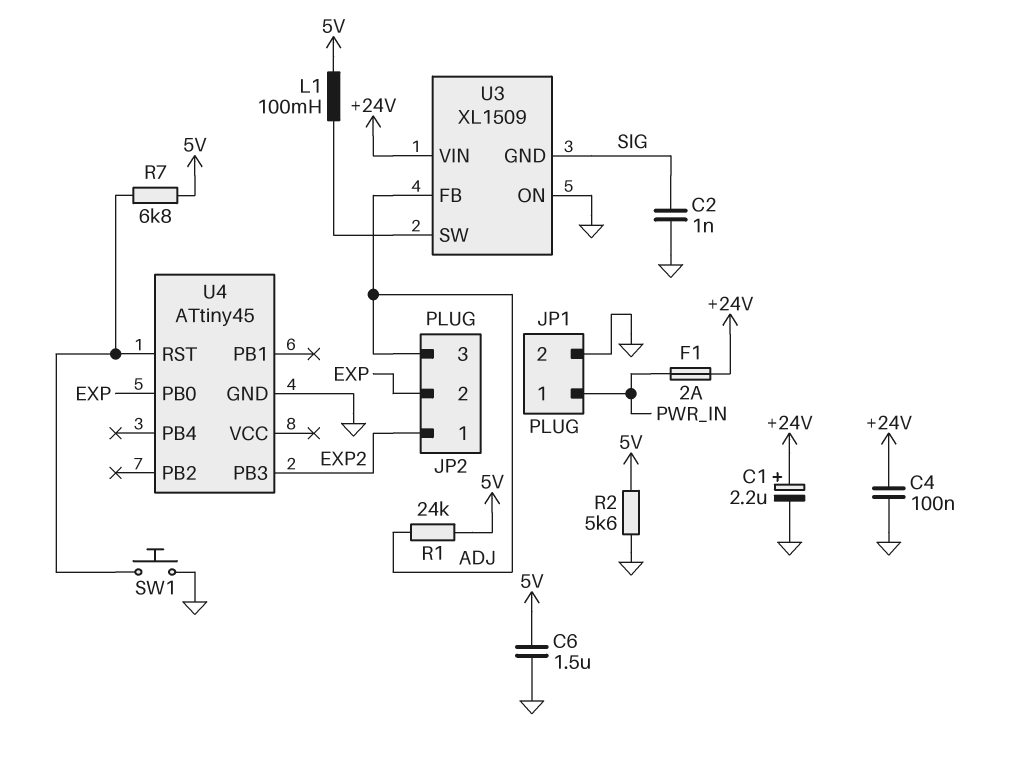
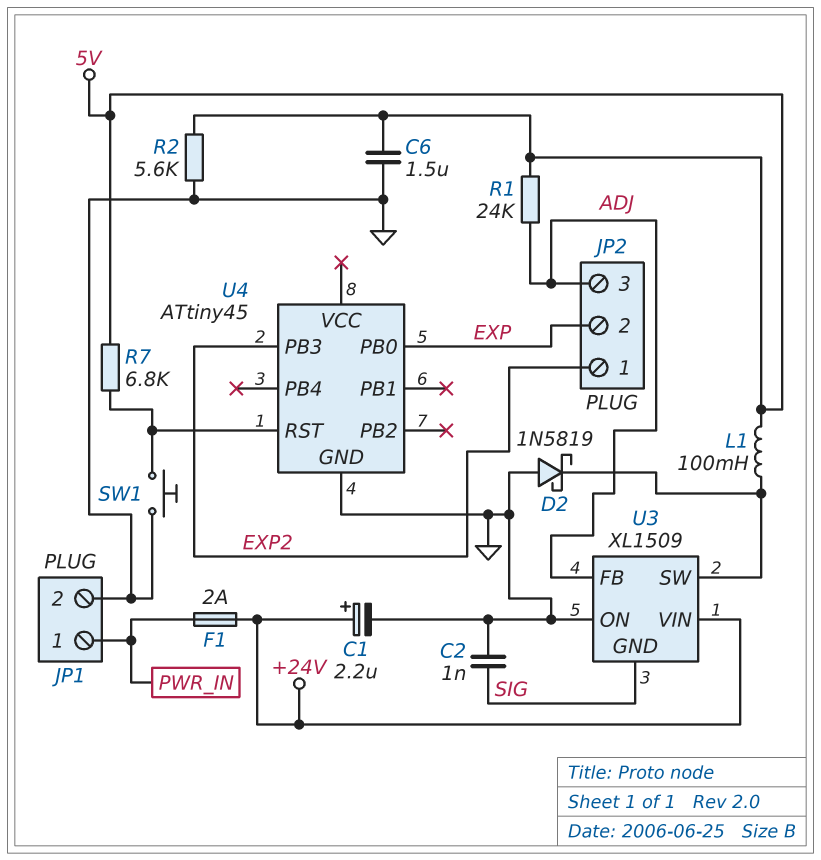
C4: 100nF (+24V, GND) -> none
D2: none -> schottky 1N5819 (A GND, K U3/SW)

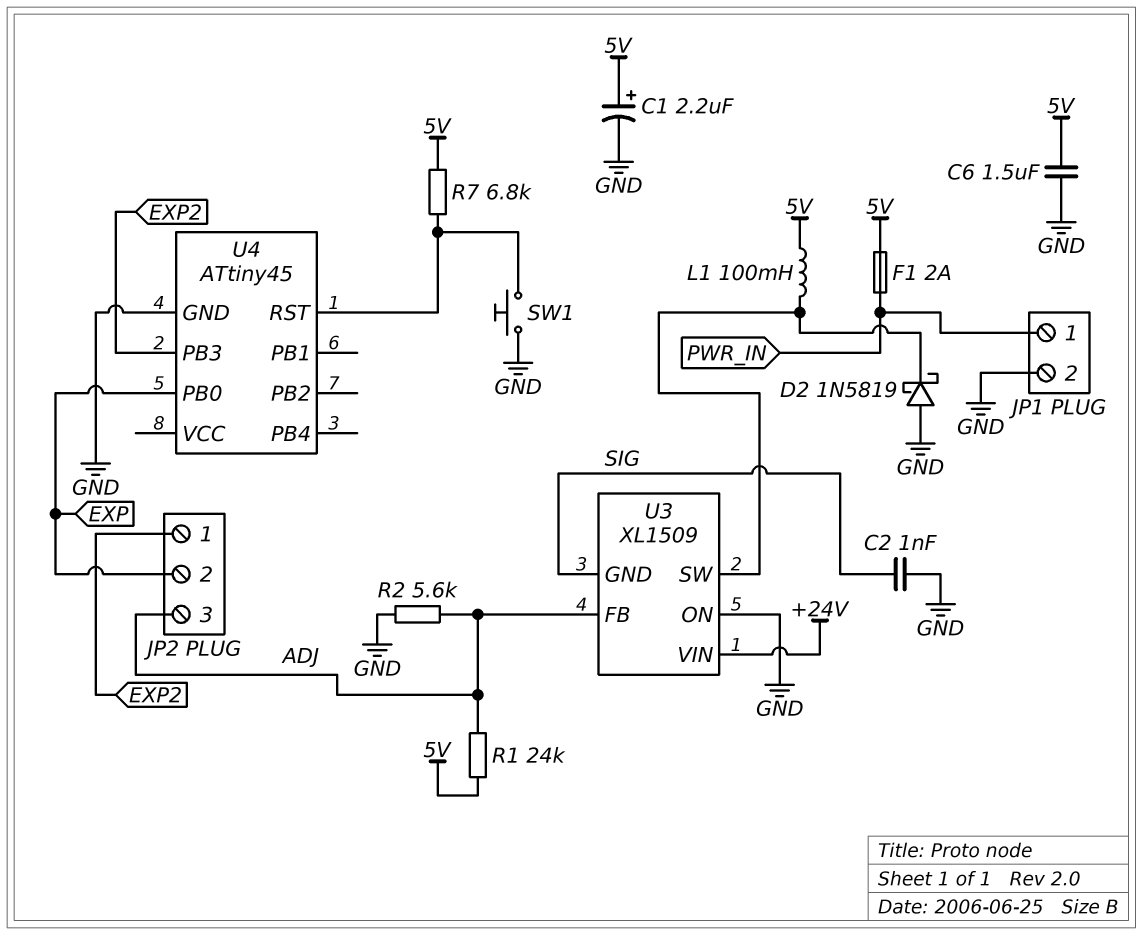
C1: 2.2uF (plus +24V, minus GND) -> 2.2uF (plus 5V, minus GND)
F1: 2A (+24V, PWR_IN) -> 2A (5V, PWR_IN)
R2: 5.6k (5V, GND) -> 5.6k (ADJ, GND)

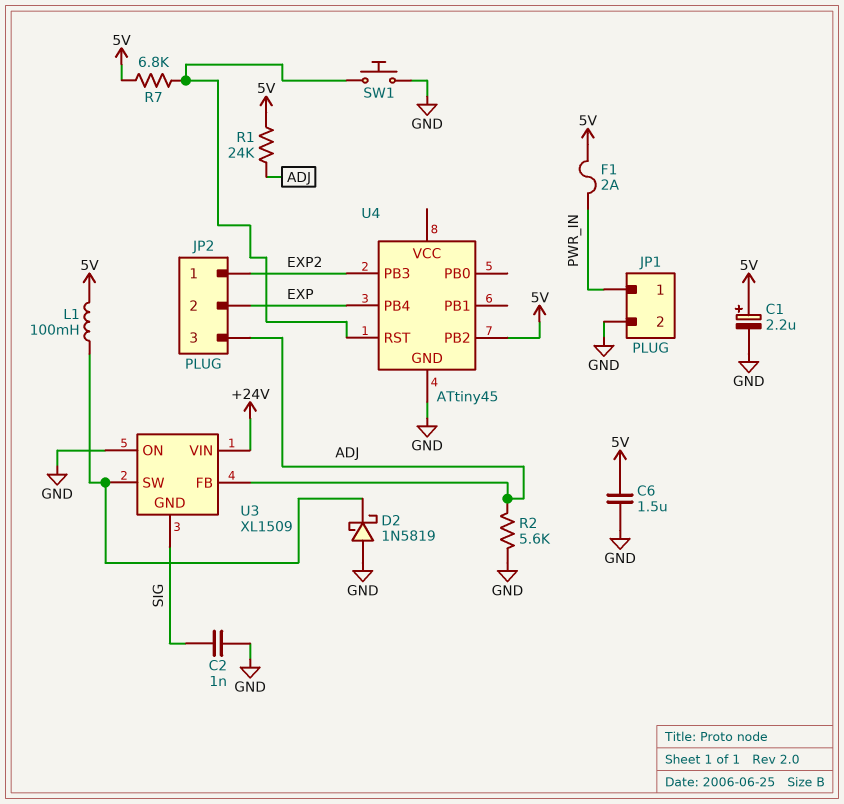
U4 pin PB0: EXP -> none
U4 pin PB2: none -> 5V
U4 pin PB4: none -> EXP

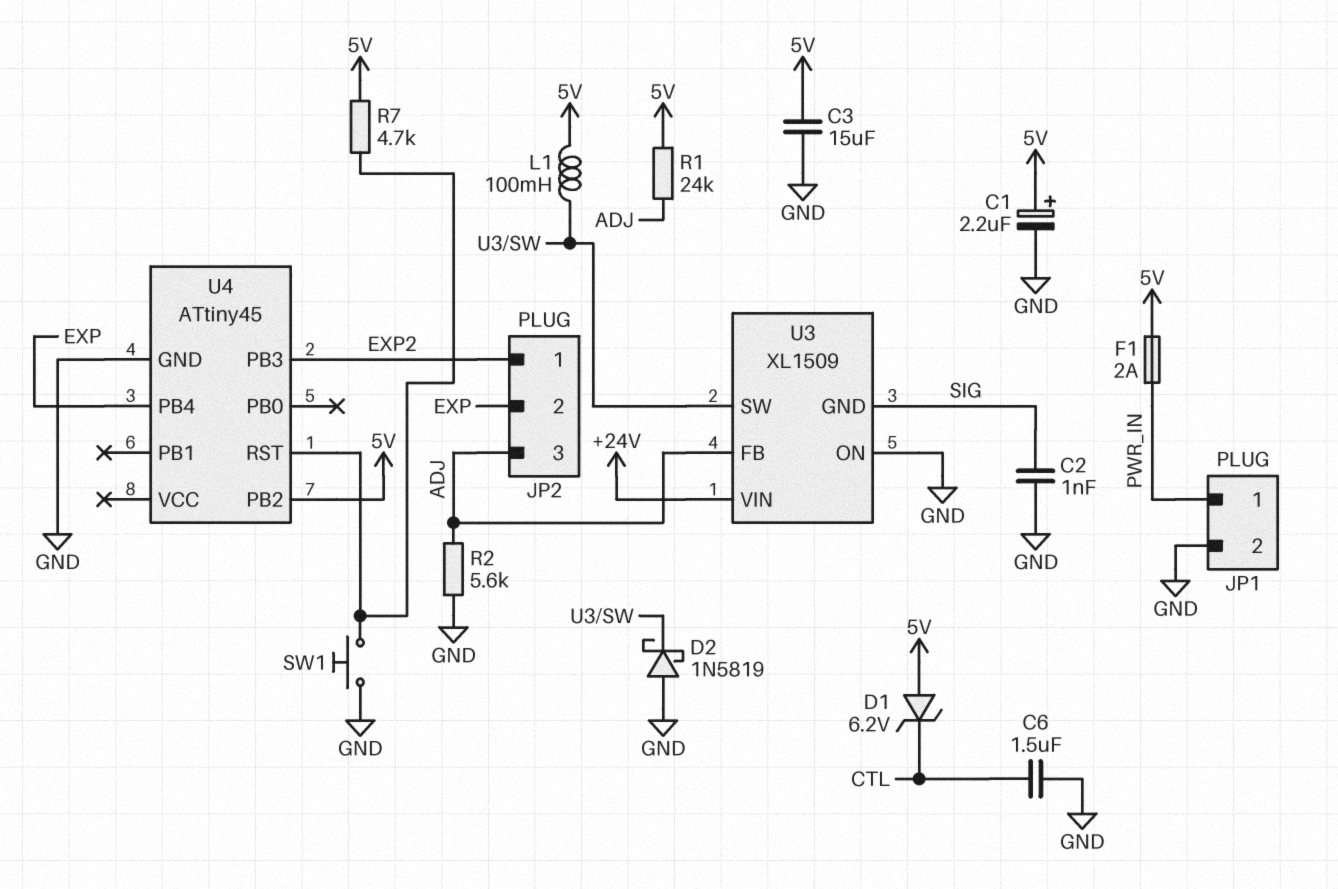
C3: none -> 15uF (5V, GND)
C6: 1.5uF (5V, GND) -> 1.5uF (CTL, GND)
D1: none -> zener 6.2V (A 5V, K CTL)
R7: 6.8k (5V, U4/RST) -> 4.7k (5V, U4/RST)

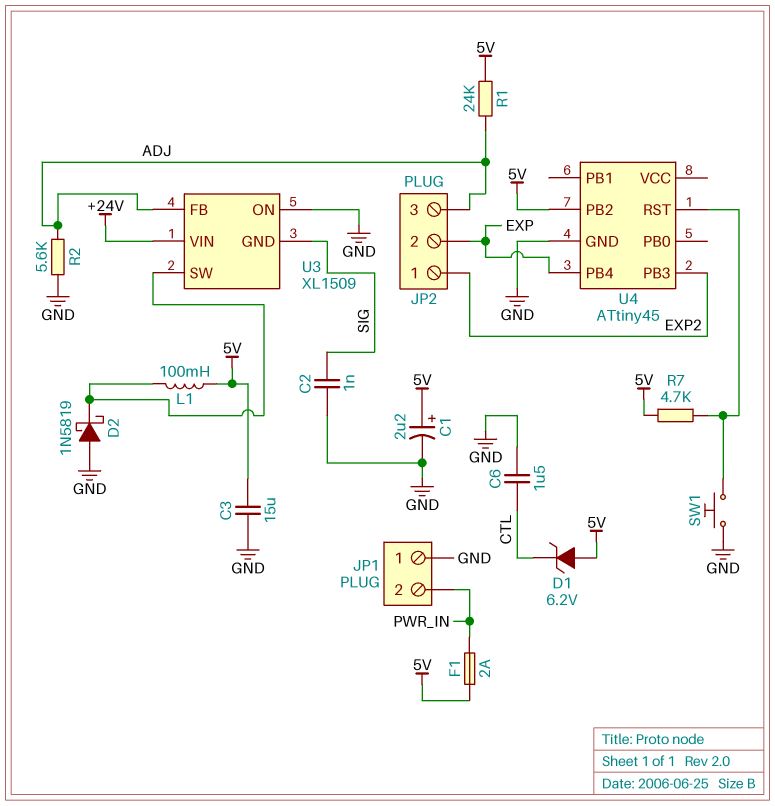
JP1 pin 1: PWR_IN -> GND
JP1 pin 2: GND -> PWR_IN

